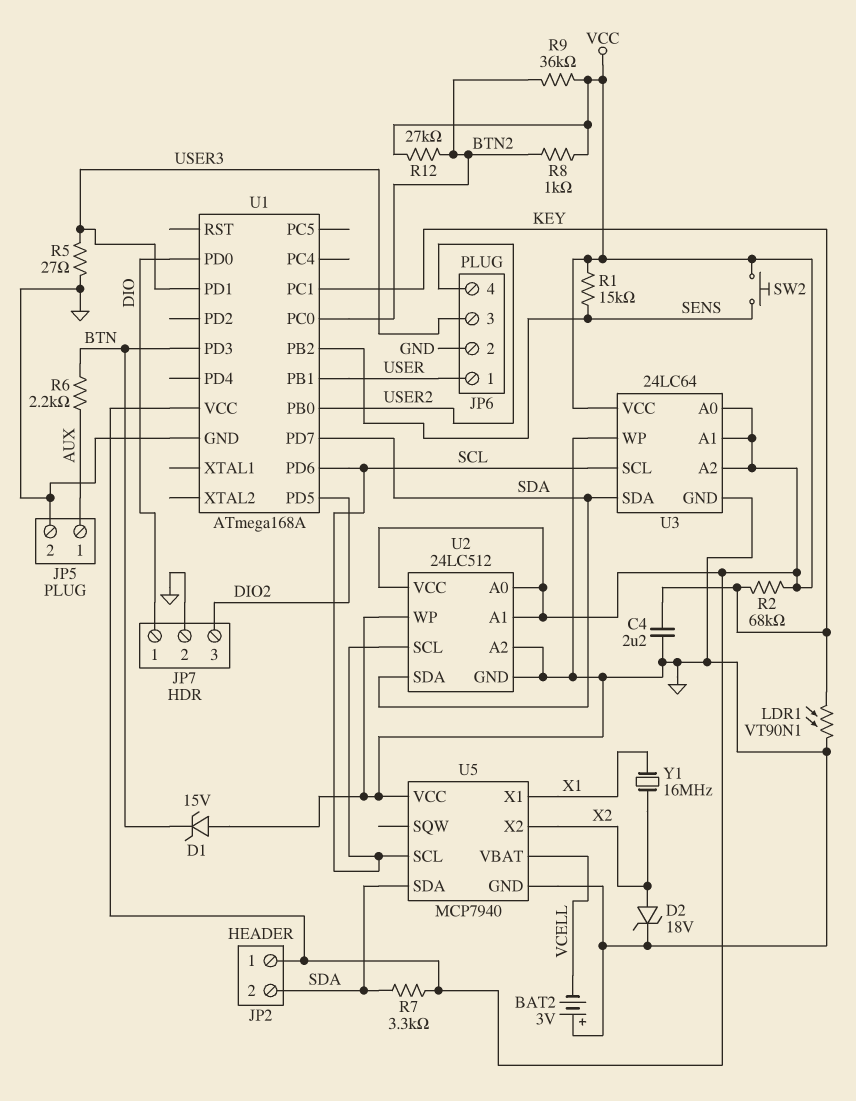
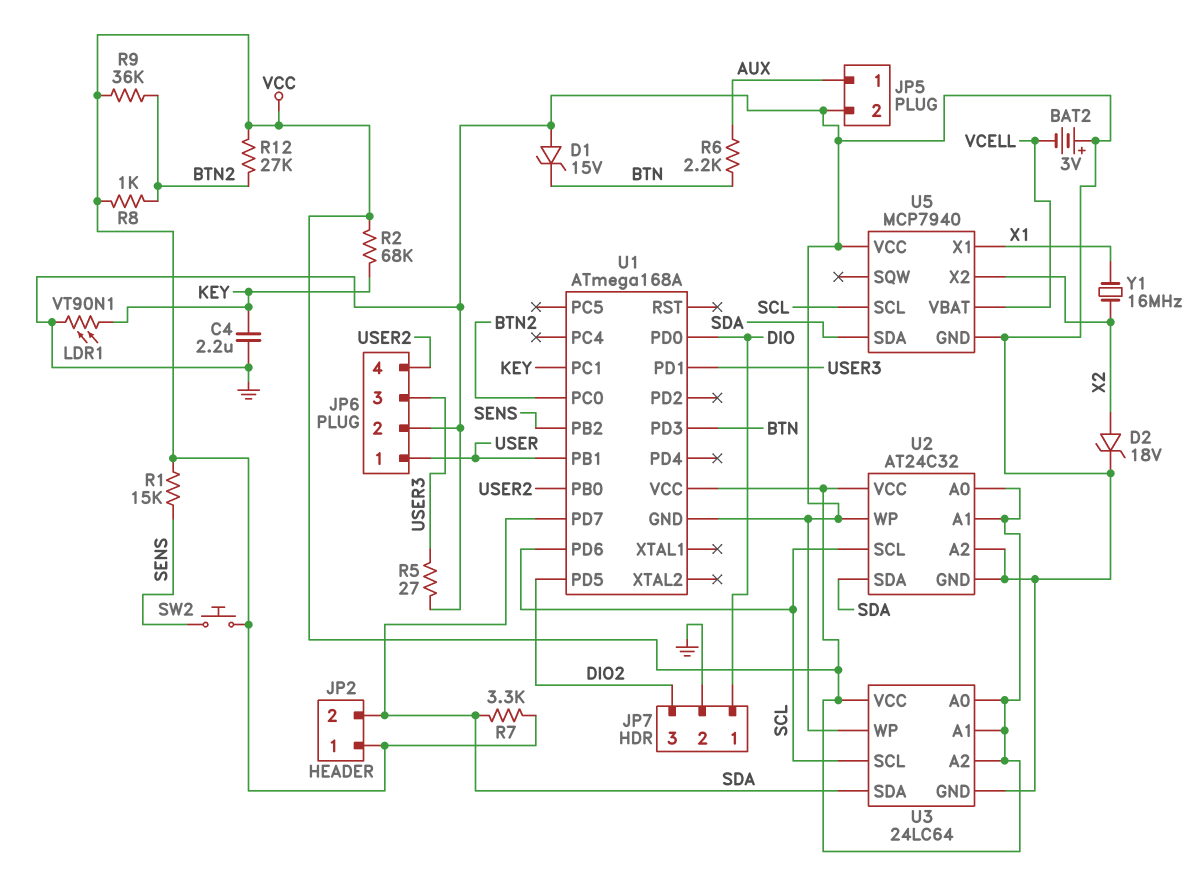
U2: 24LC512 -> AT24C32

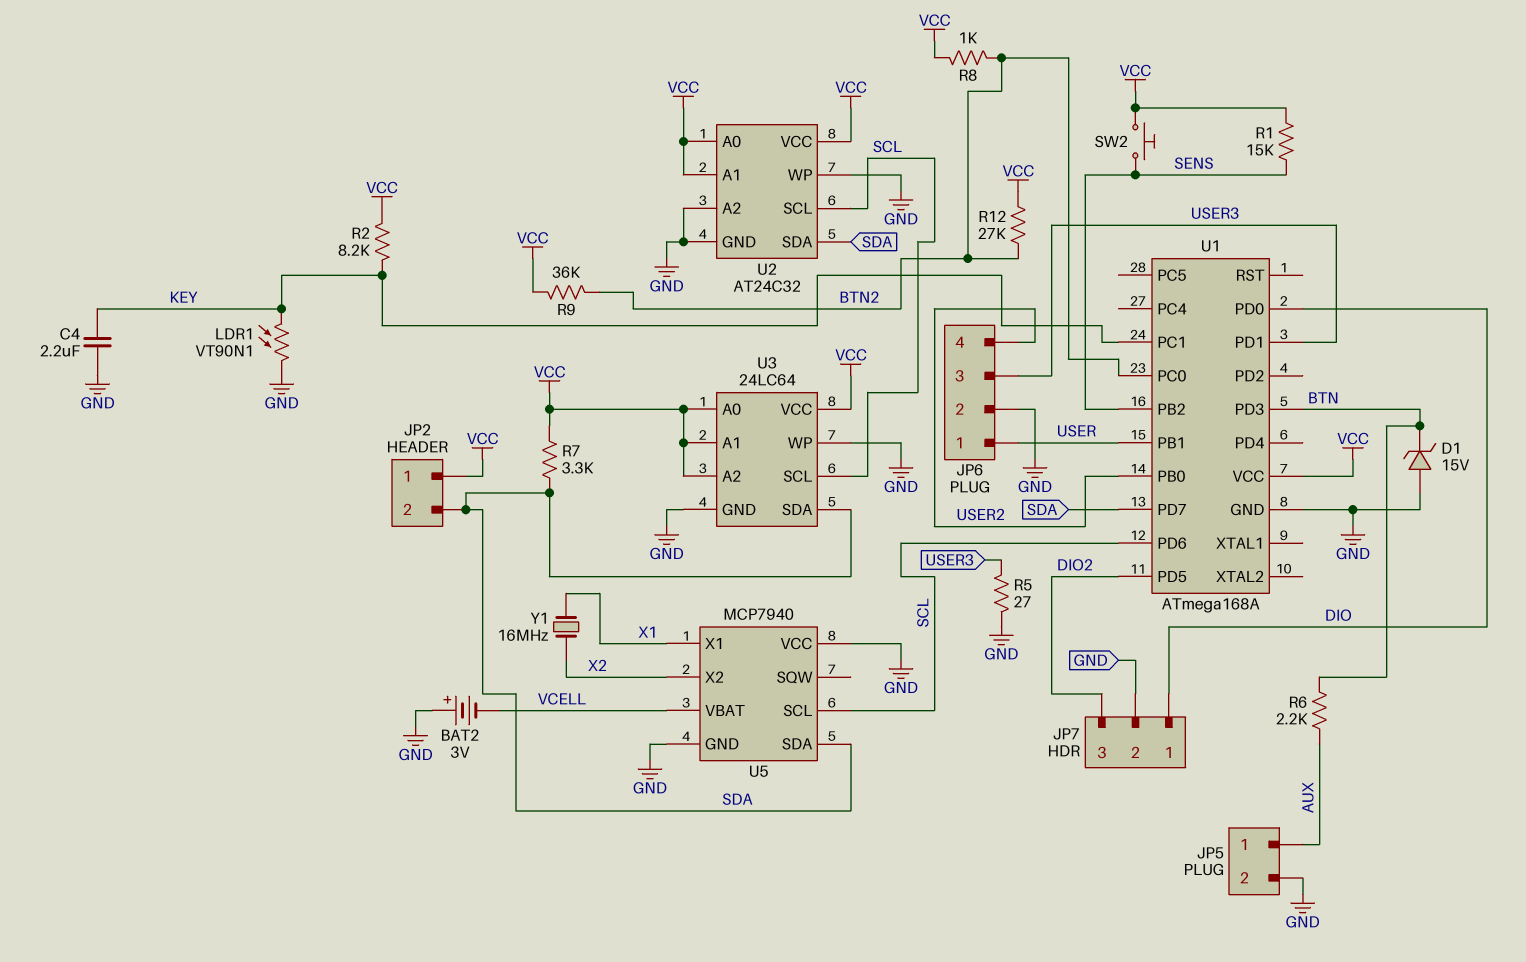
D2: zener 18V (A X2, K GND) -> none
R2: 68k (KEY, VCC) -> 8.2k (KEY, VCC)

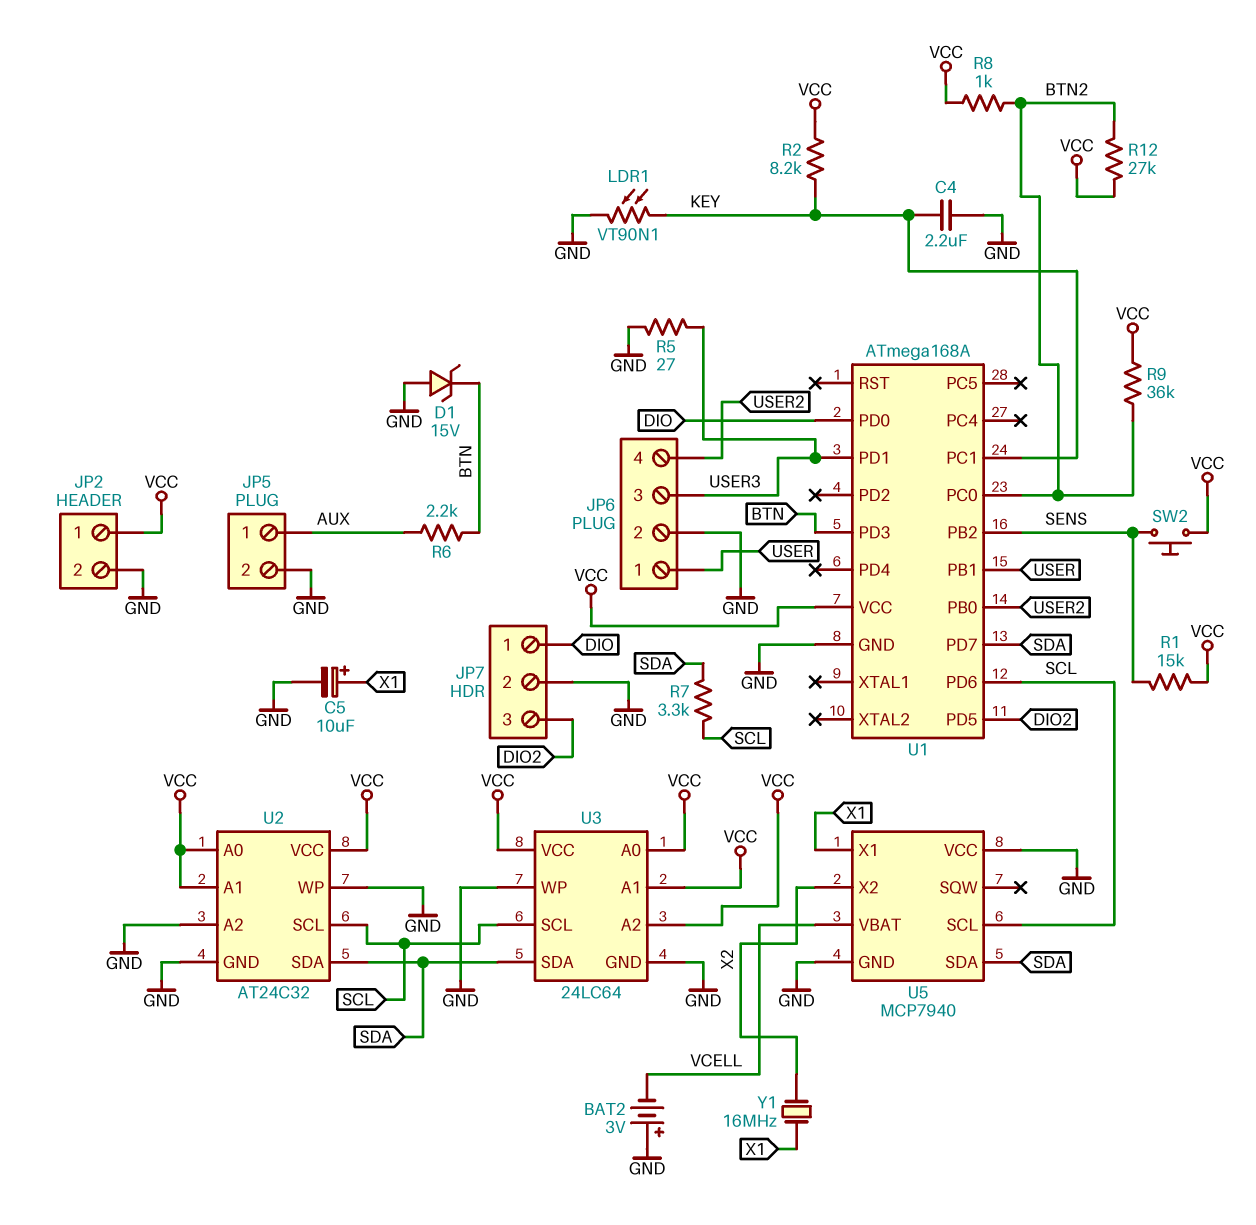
C5: none -> 10uF (plus X1, minus GND)
JP2 pin 2: SDA -> GND
R7: 3.3k (SDA, VCC) -> 3.3k (SCL, SDA)

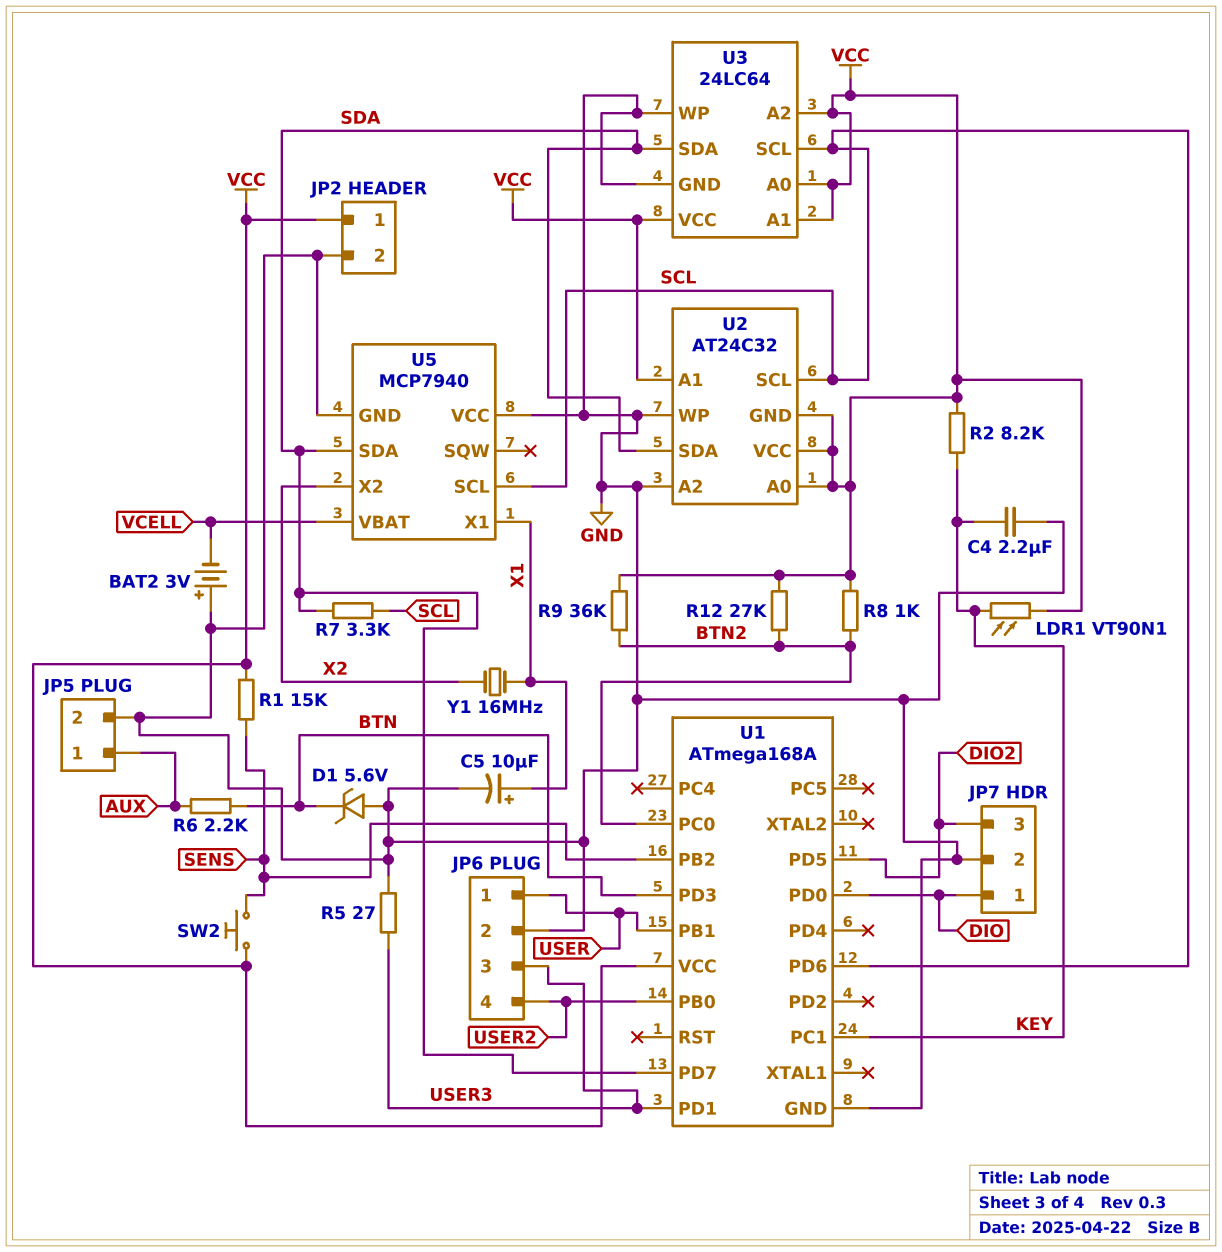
D1: zener 15V (A GND, K BTN) -> zener 5.6V (A GND, K BTN)
LDR1: VT90N1 (GND, KEY) -> VT90N1 (KEY, VCC)
U2 pin GND: GND -> VCC

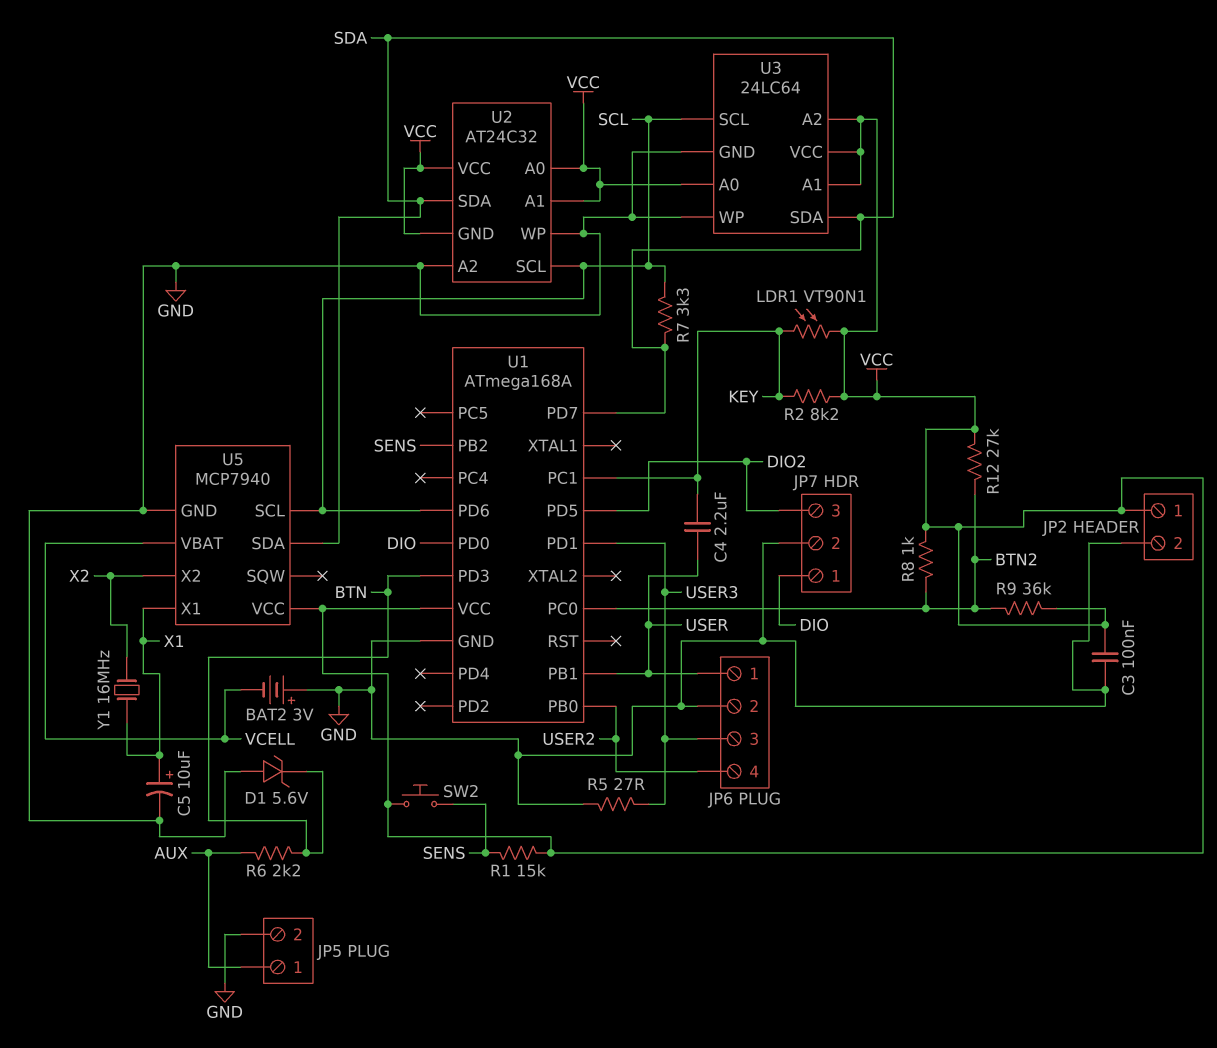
C3: none -> 100nF (GND, VCC)
C4: 2.2uF (GND, KEY) -> 2.2uF (KEY, USER)
U5 pin VCC: GND -> VCC

